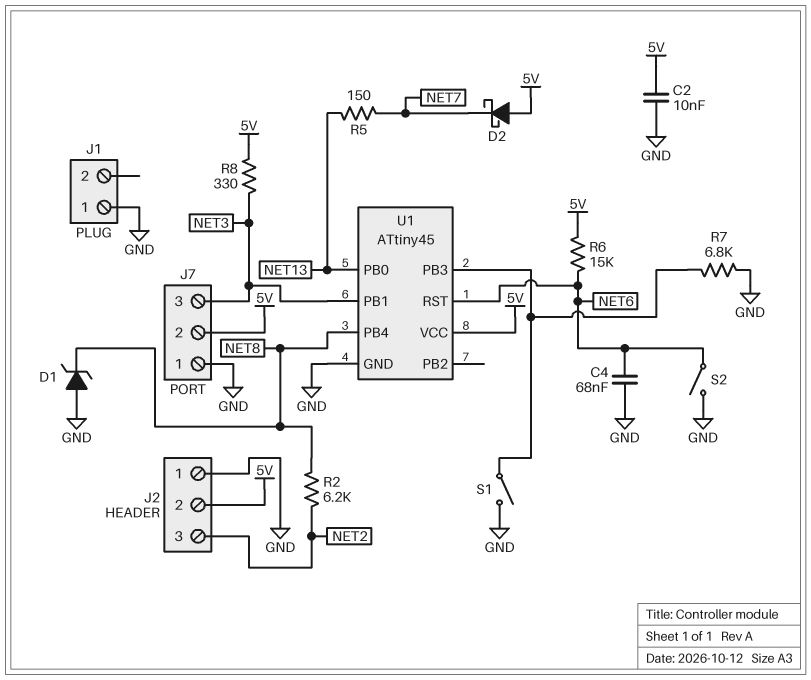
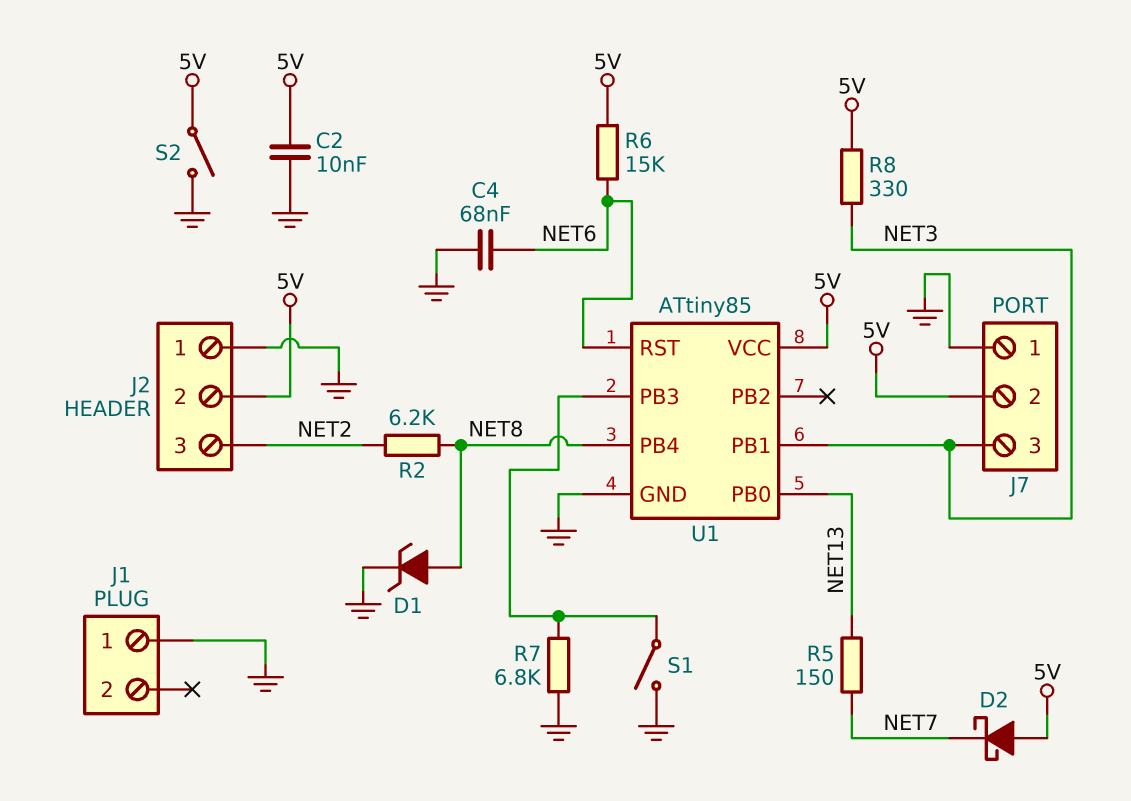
D1: zener (A GND, K NET8) -> zener (A NET8, K GND)
S2: switch (GND, NET6) -> switch (5V, GND)
U1: ATtiny45 -> ATtiny85

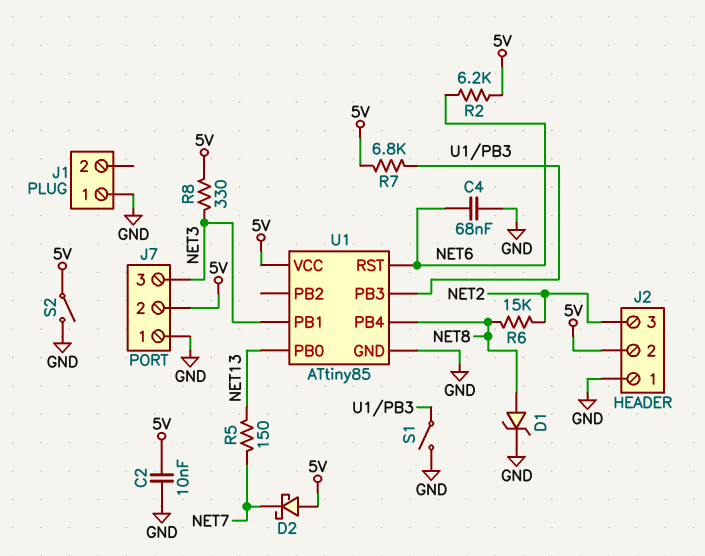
R2: 6.2k (NET2, NET8) -> 6.2k (5V, NET6)
R6: 15k (5V, NET6) -> 15k (NET2, NET8)
R7: 6.8k (GND, U1/PB3) -> 6.8k (5V, U1/PB3)

